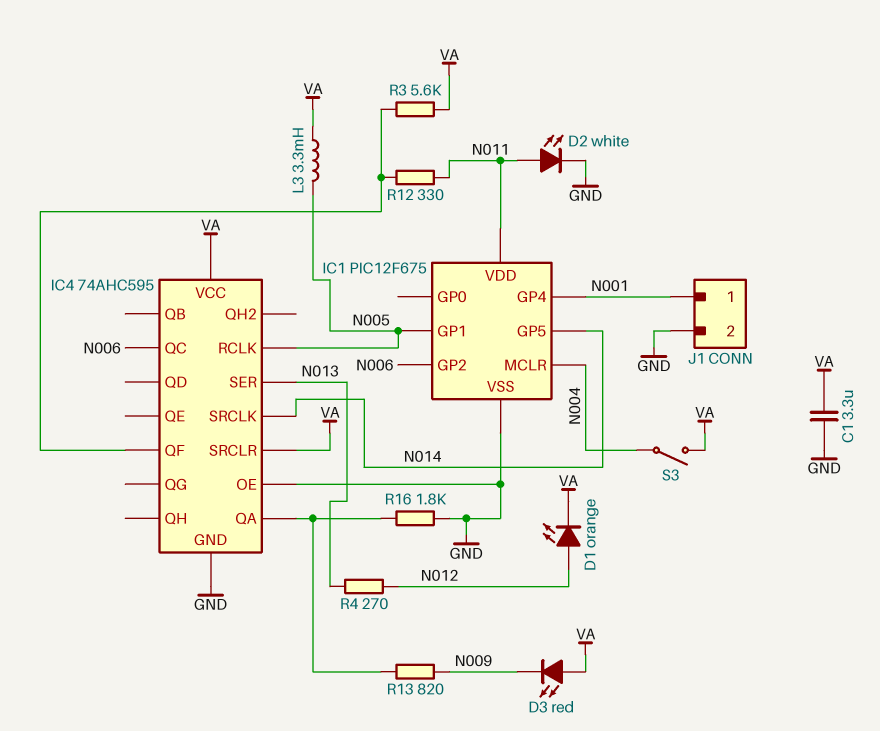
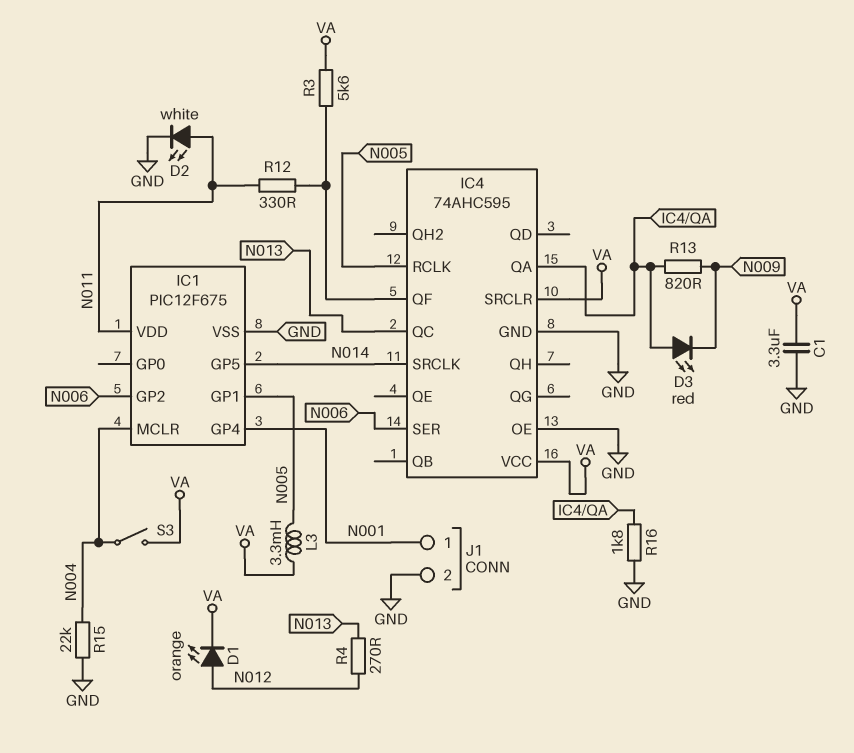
D3: LED red (A VA, K N009) -> LED red (A IC4/QA, K N009)
IC4 pin QC: N006 -> N013
IC4 pin SER: N013 -> N006
R15: none -> 22k (GND, N004)

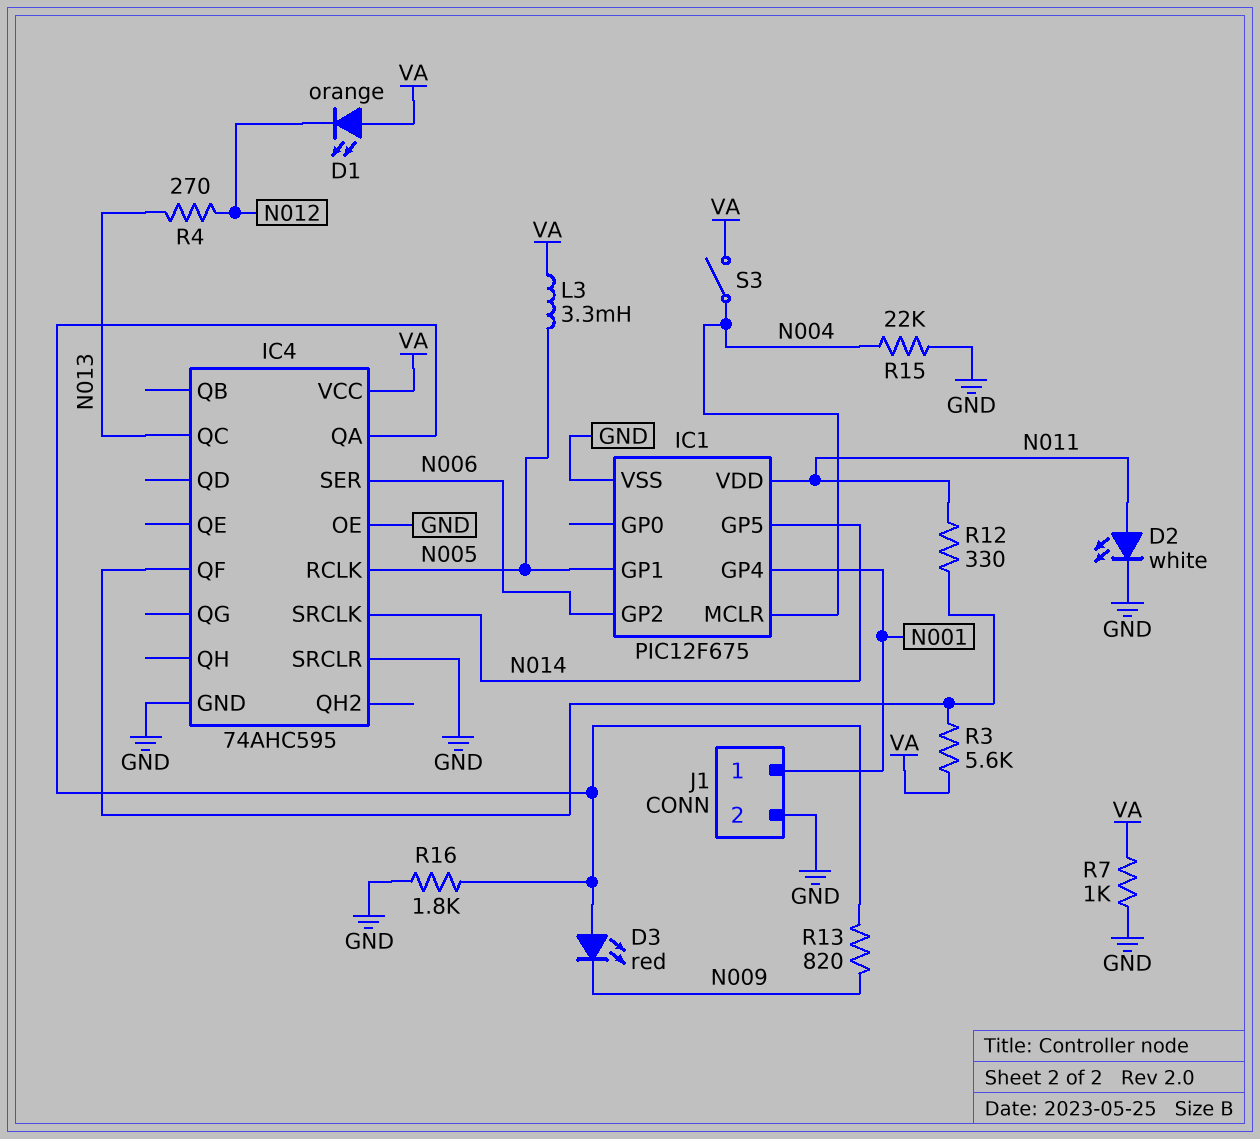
C1: 3.3uF (GND, VA) -> none
D1: LED orange (A N012, K VA) -> LED orange (A VA, K N012)
IC4 pin SRCLR: VA -> GND
R7: none -> 1k (GND, VA)

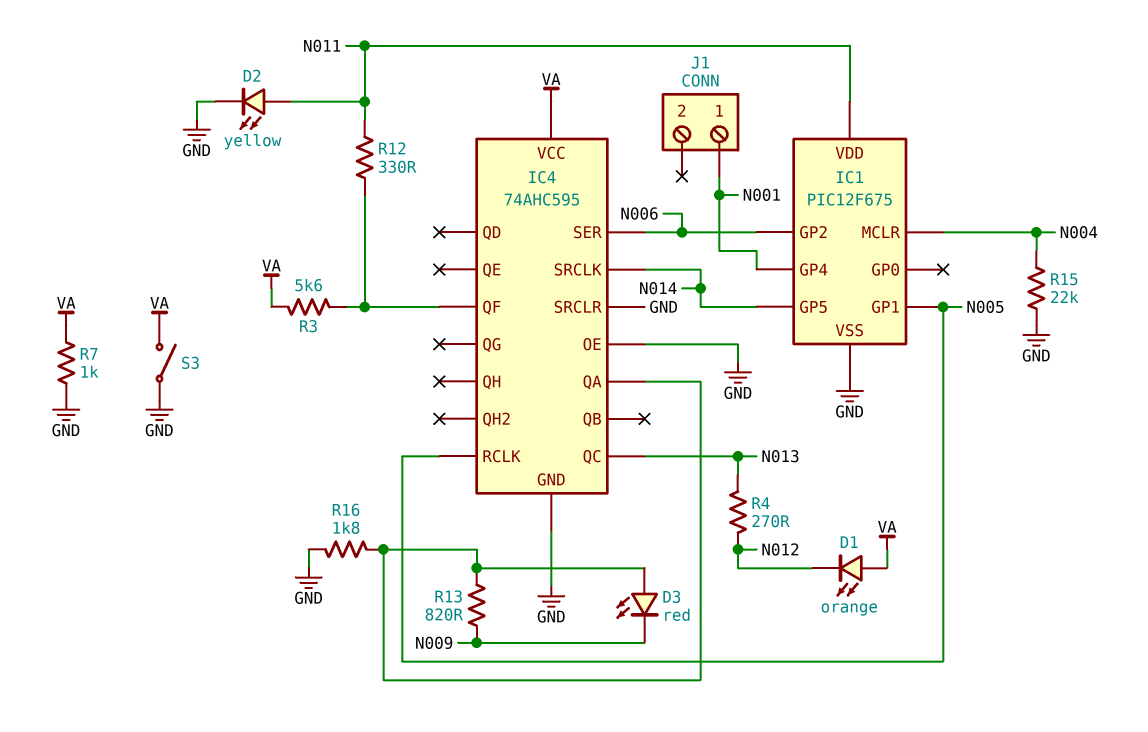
D2: LED white (A N011, K GND) -> LED yellow (A N011, K GND)
J1 pin 2: GND -> none
L3: 3.3mH (N005, VA) -> none
S3: switch (N004, VA) -> switch (GND, VA)

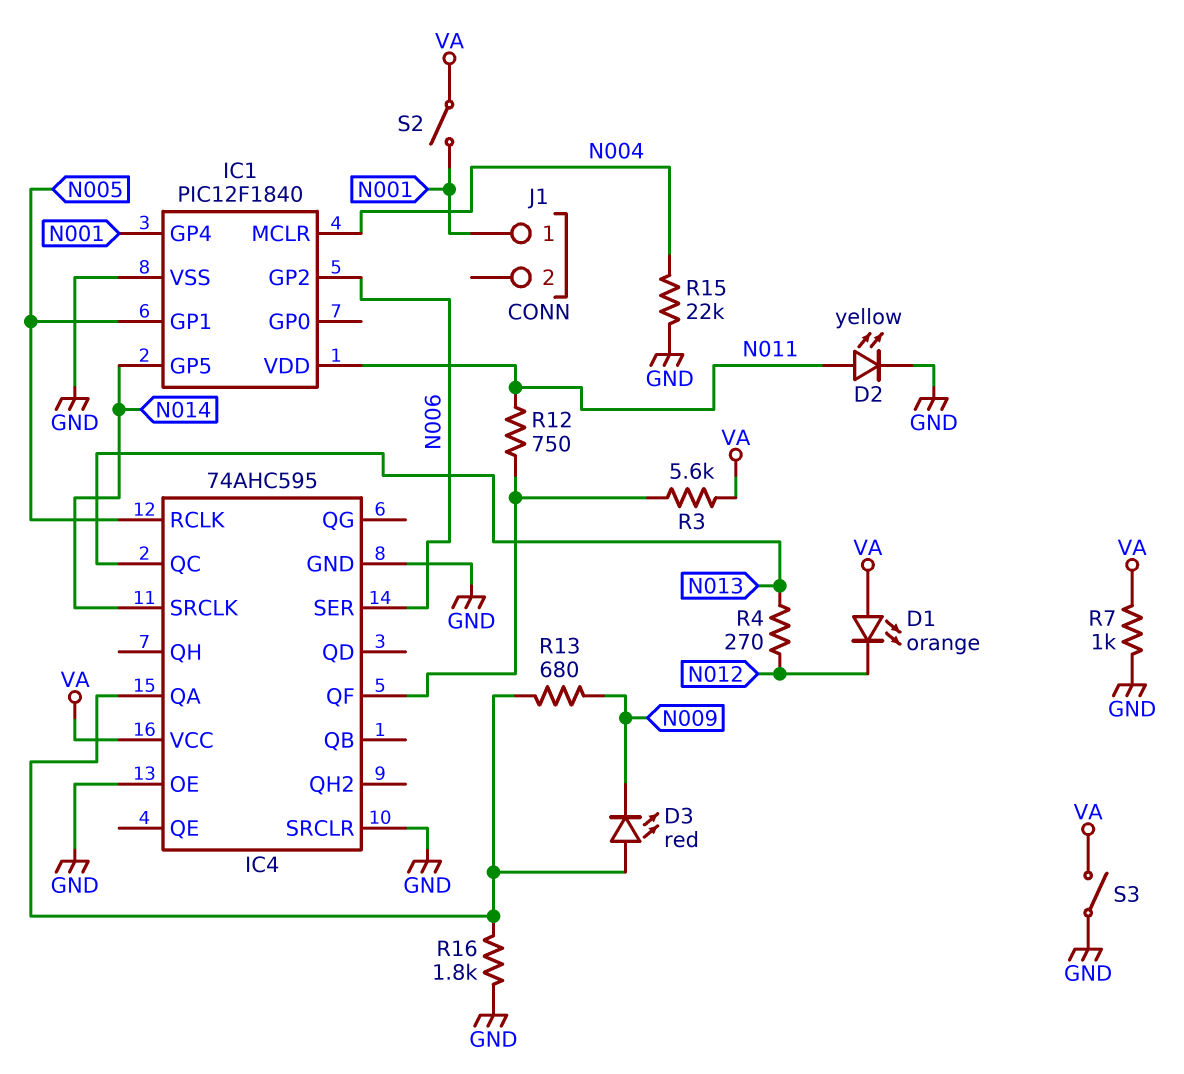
IC1: PIC12F675 -> PIC12F1840
R12: 330 (IC4/QF, N011) -> 750 (IC4/QF, N011)
R13: 820 (IC4/QA, N009) -> 680 (IC4/QA, N009)
S2: none -> switch (N001, VA)

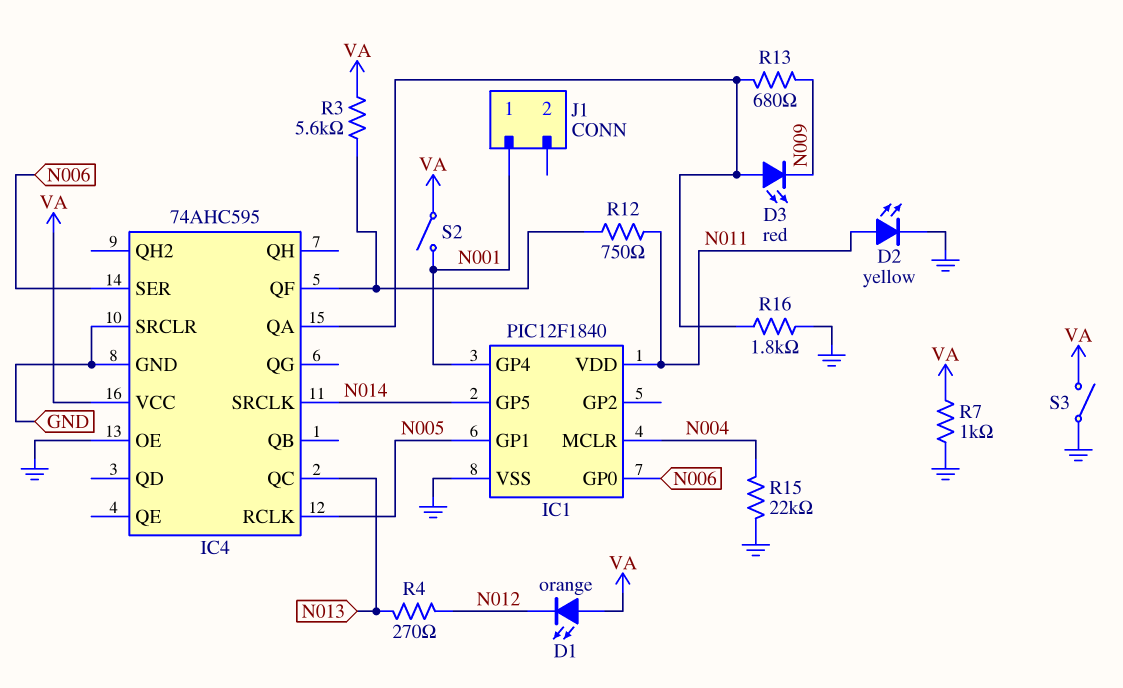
IC1 pin GP0: none -> N006
IC1 pin GP2: N006 -> none

